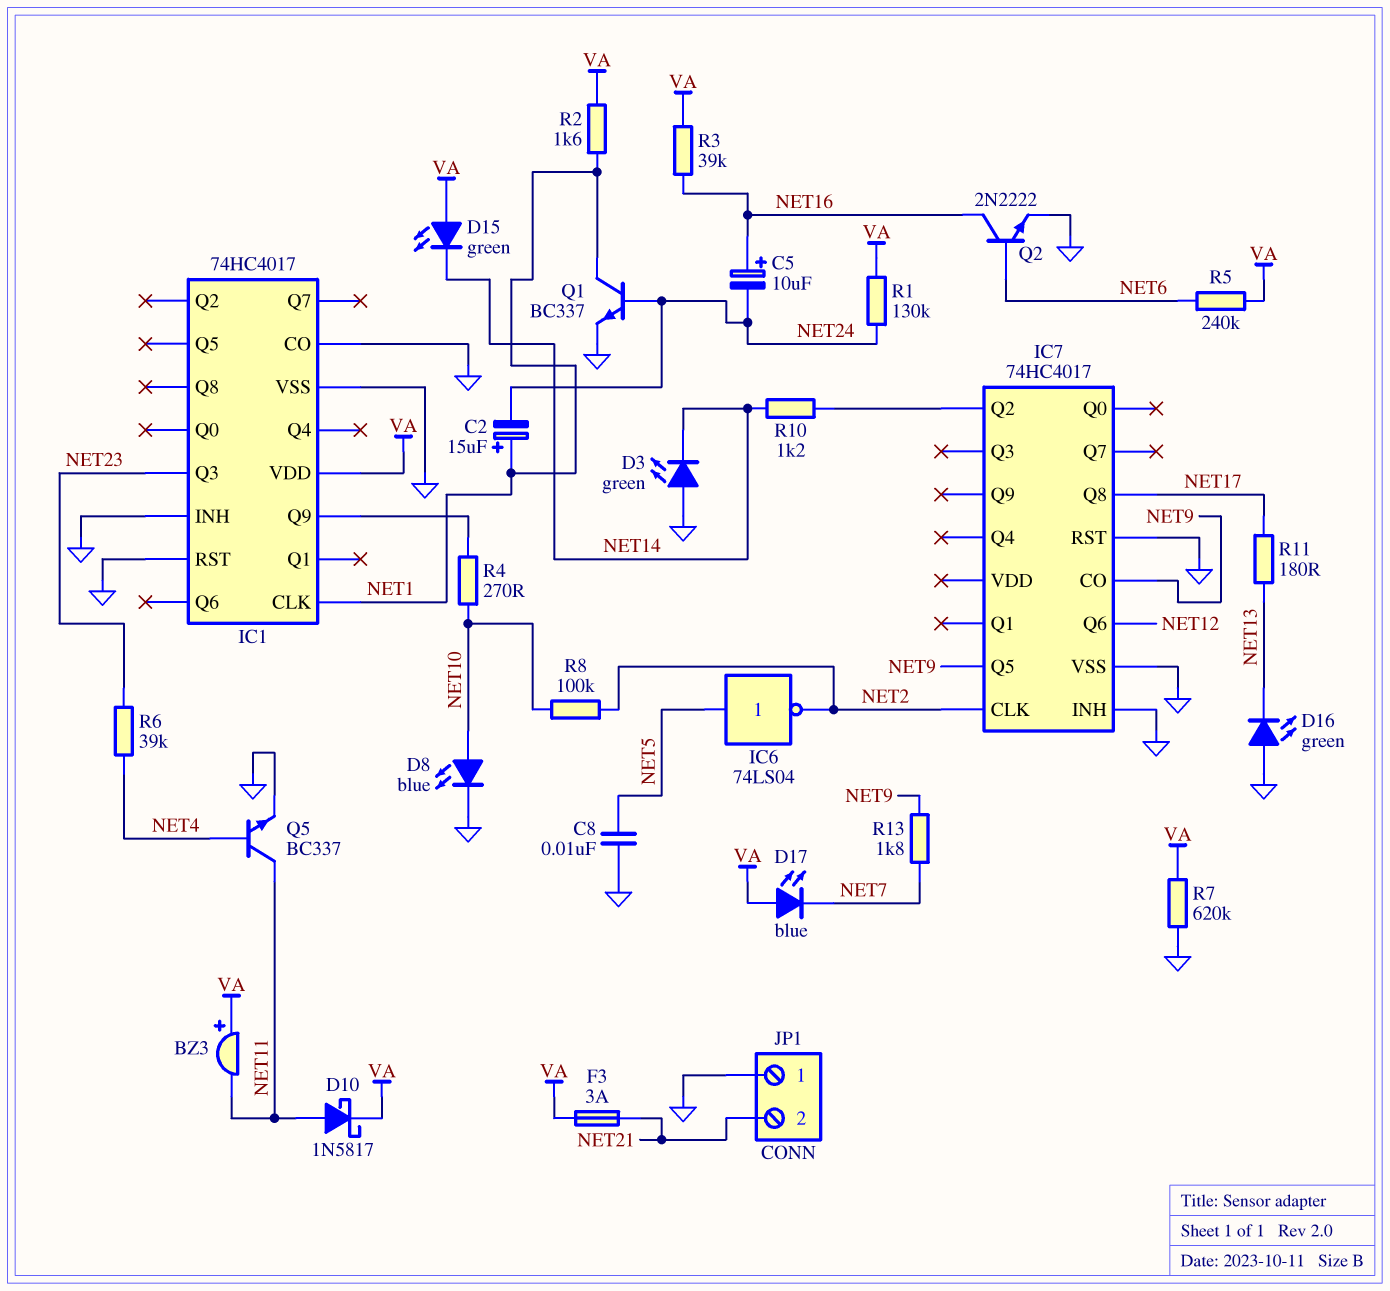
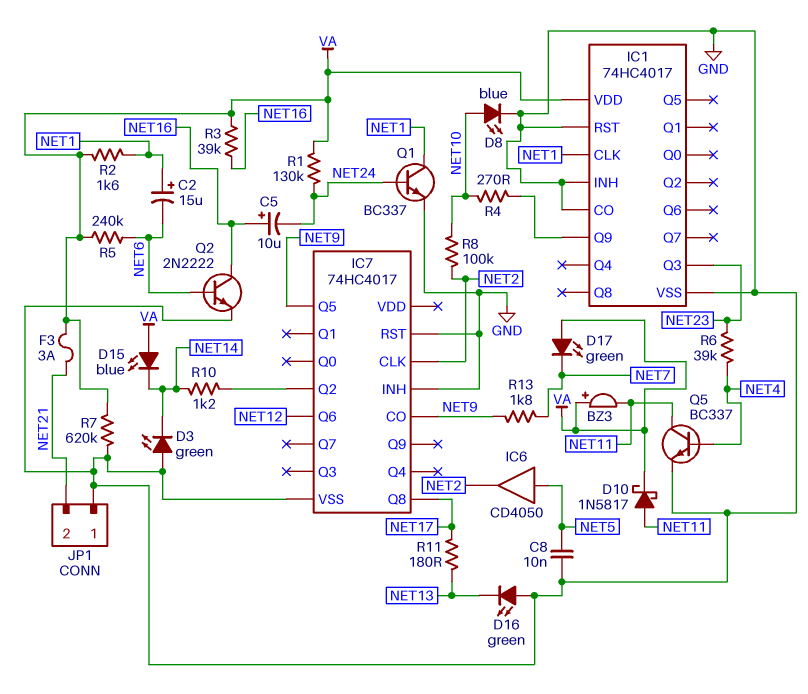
C2: 15uF (plus NET1, minus NET24) -> 15uF (plus NET1, minus NET6)
D15: LED green (A VA, K NET14) -> LED blue (A VA, K NET14)
D17: LED blue (A VA, K NET7) -> LED green (A VA, K NET7)
IC6: NOT 74LS04 (in NET5, out NET2) -> buffer CD4050 (in NET5, out NET2)

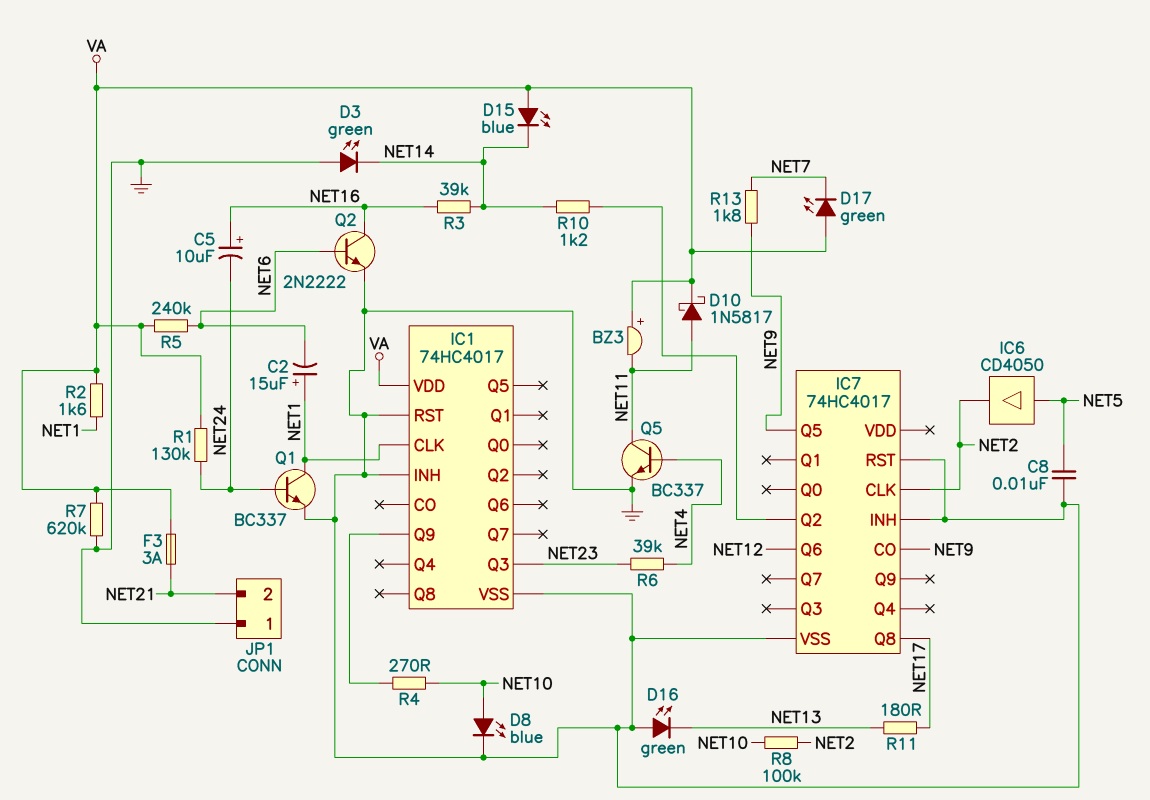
IC1 pin CO: GND -> none
R3: 39k (NET16, VA) -> 39k (NET14, NET16)

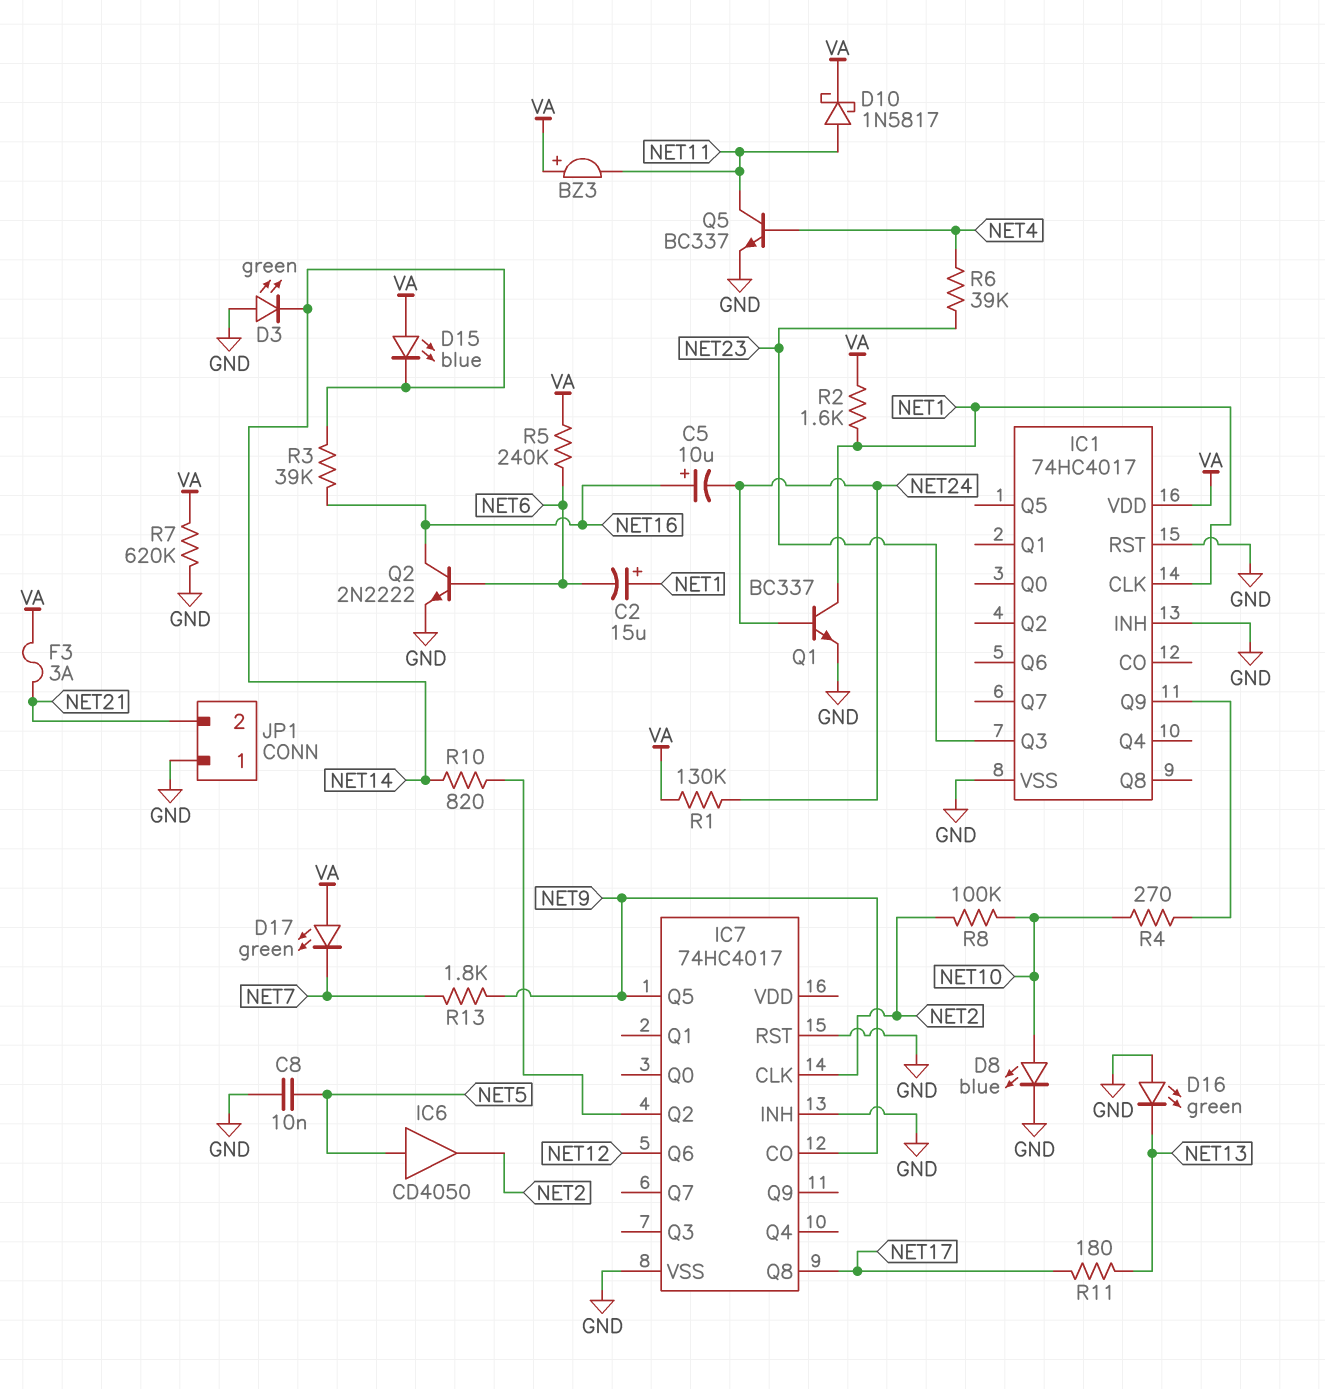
R10: 1.2k (IC7/Q2, NET14) -> 820 (IC7/Q2, NET14)

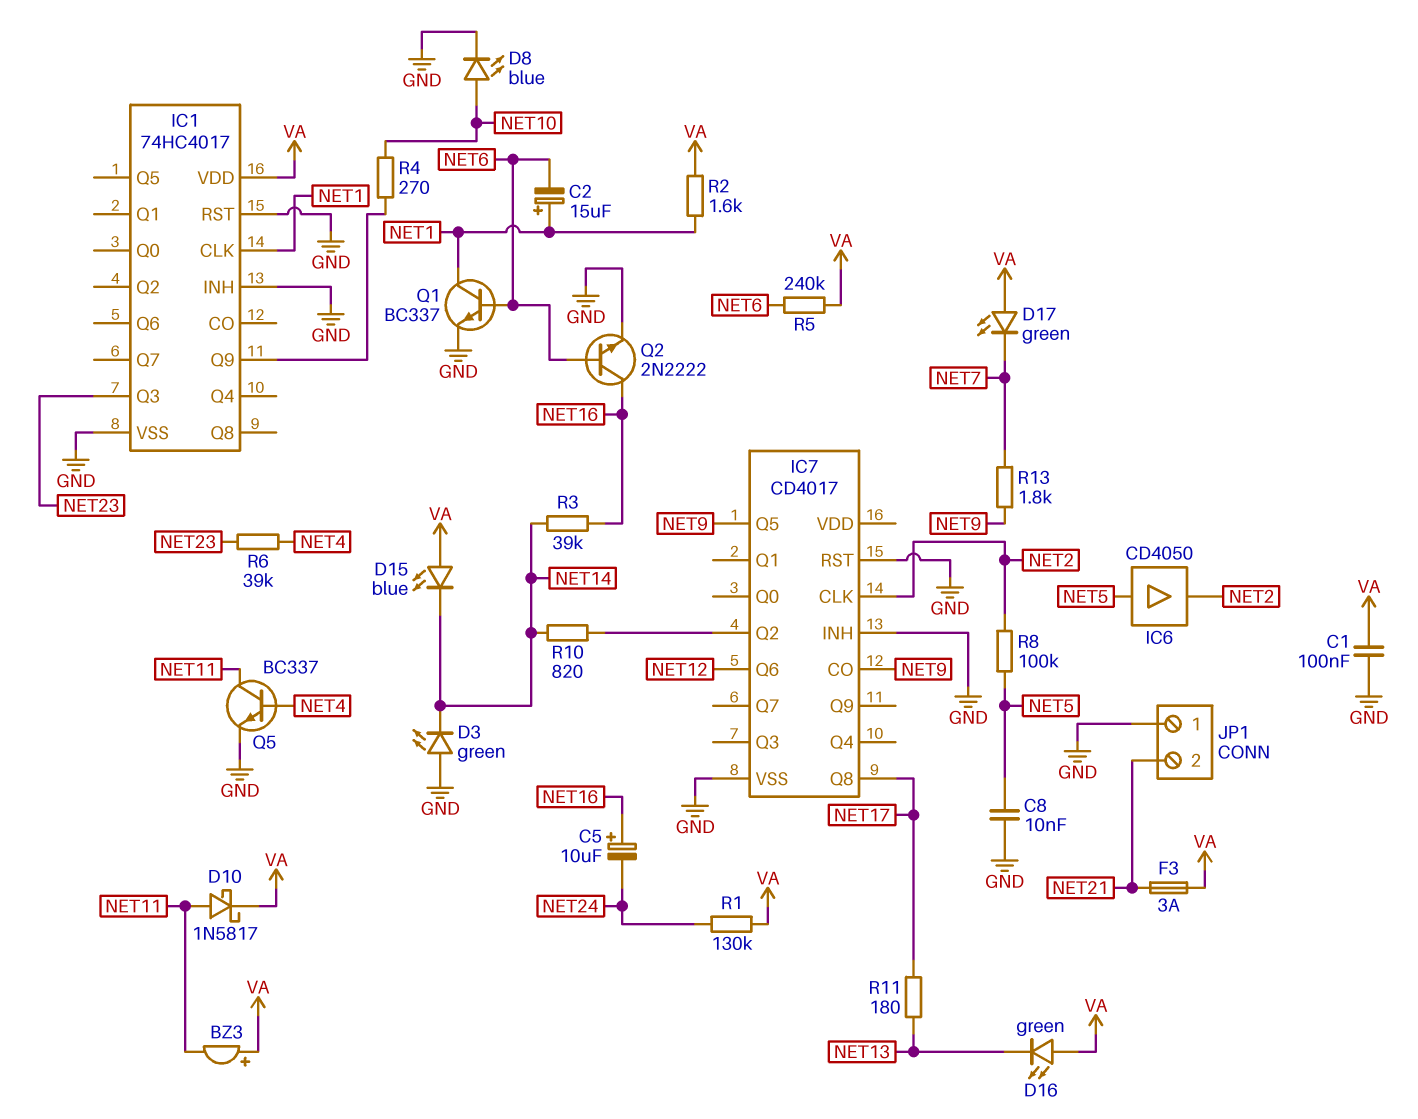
C1: none -> 100nF (GND, VA)
D16: LED green (A GND, K NET13) -> LED green (A VA, K NET13)
IC7: 74HC4017 -> CD4017
Q1: NPN BC337 (B NET24, C NET1, E GND) -> NPN BC337 (B NET6, C NET1, E GND)
R7: 620k (GND, VA) -> none
R8: 100k (NET2, NET10) -> 100k (NET2, NET5)

